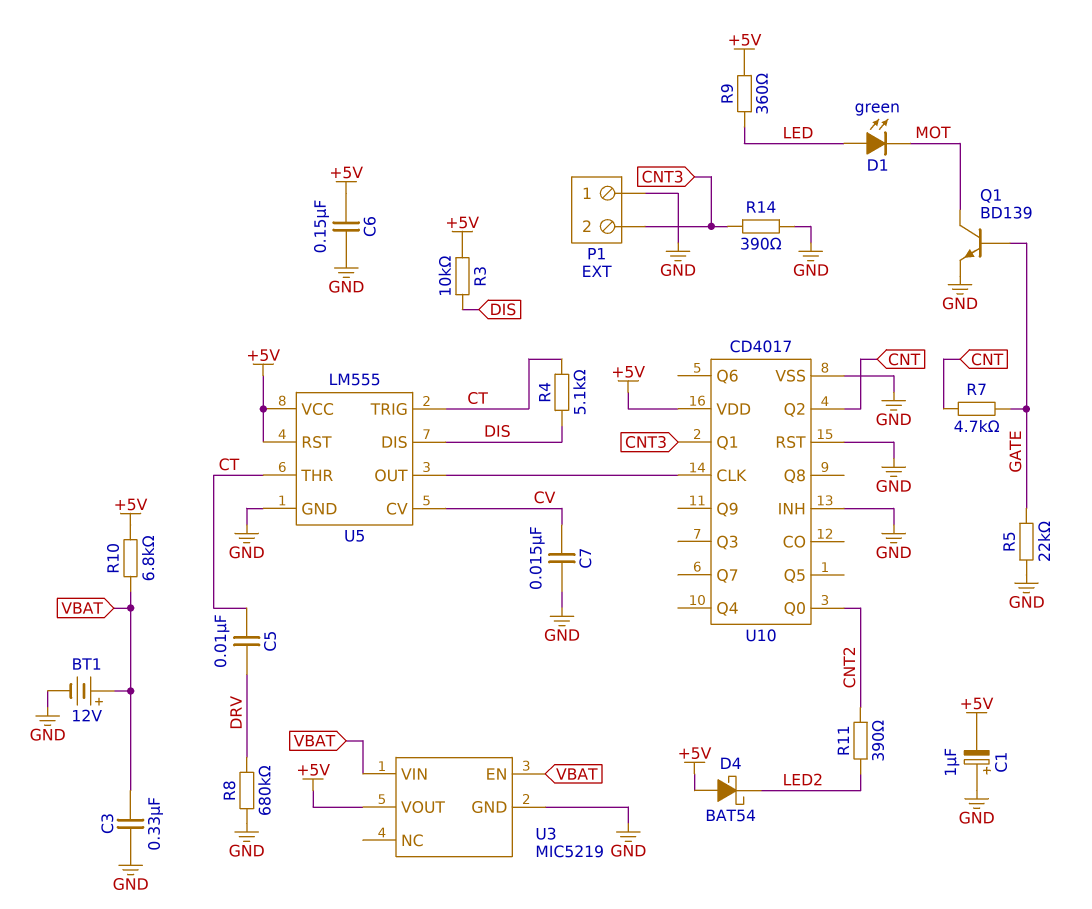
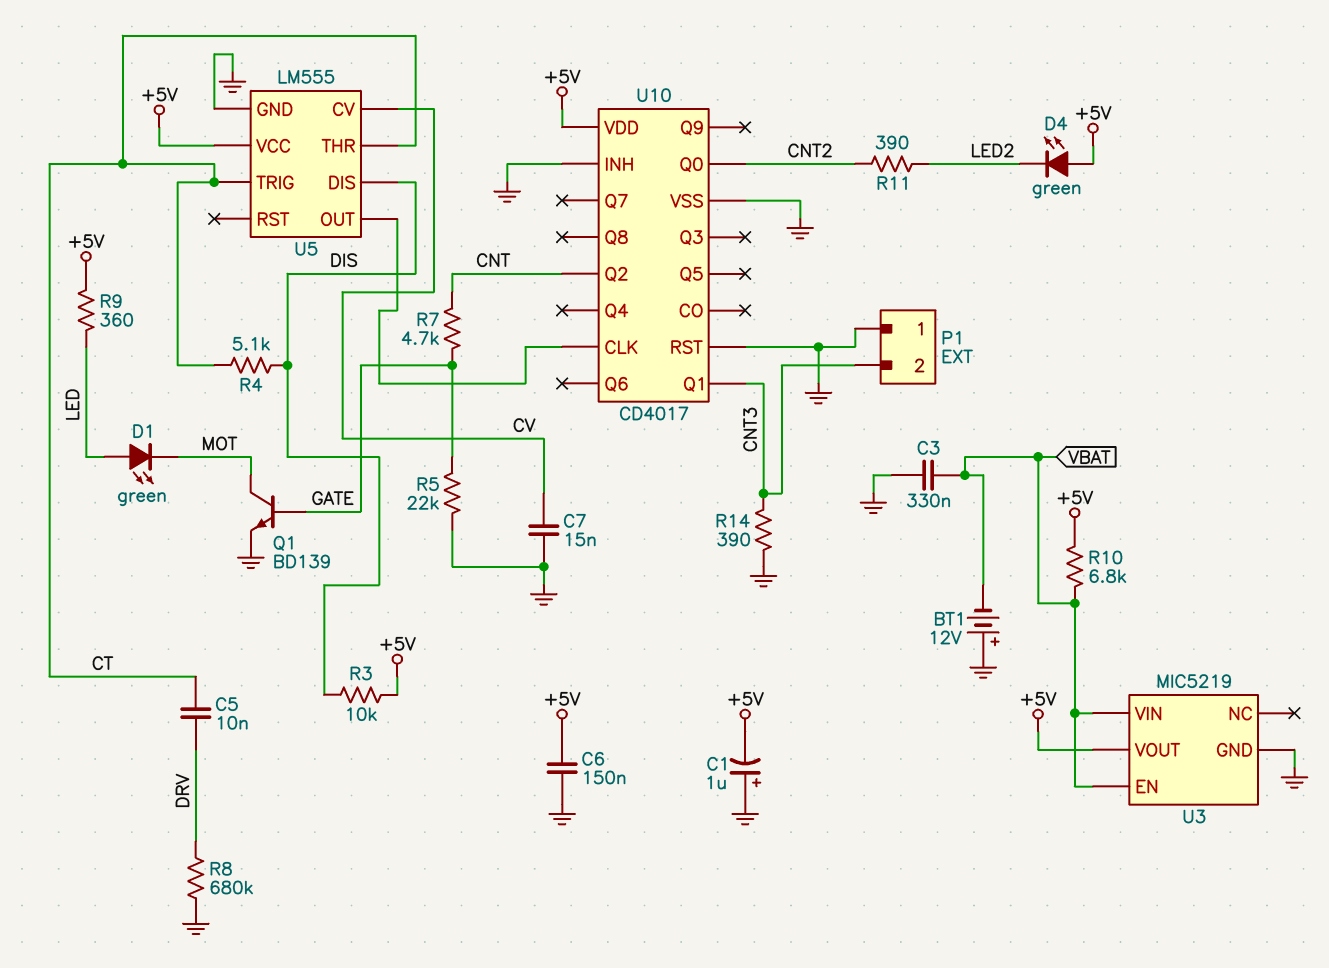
BT1: 12V (plus VBAT, minus GND) -> 12V (plus GND, minus VBAT)
D4: schottky BAT54 (A +5V, K LED2) -> LED green (A +5V, K LED2)
U5 pin RST: +5V -> none

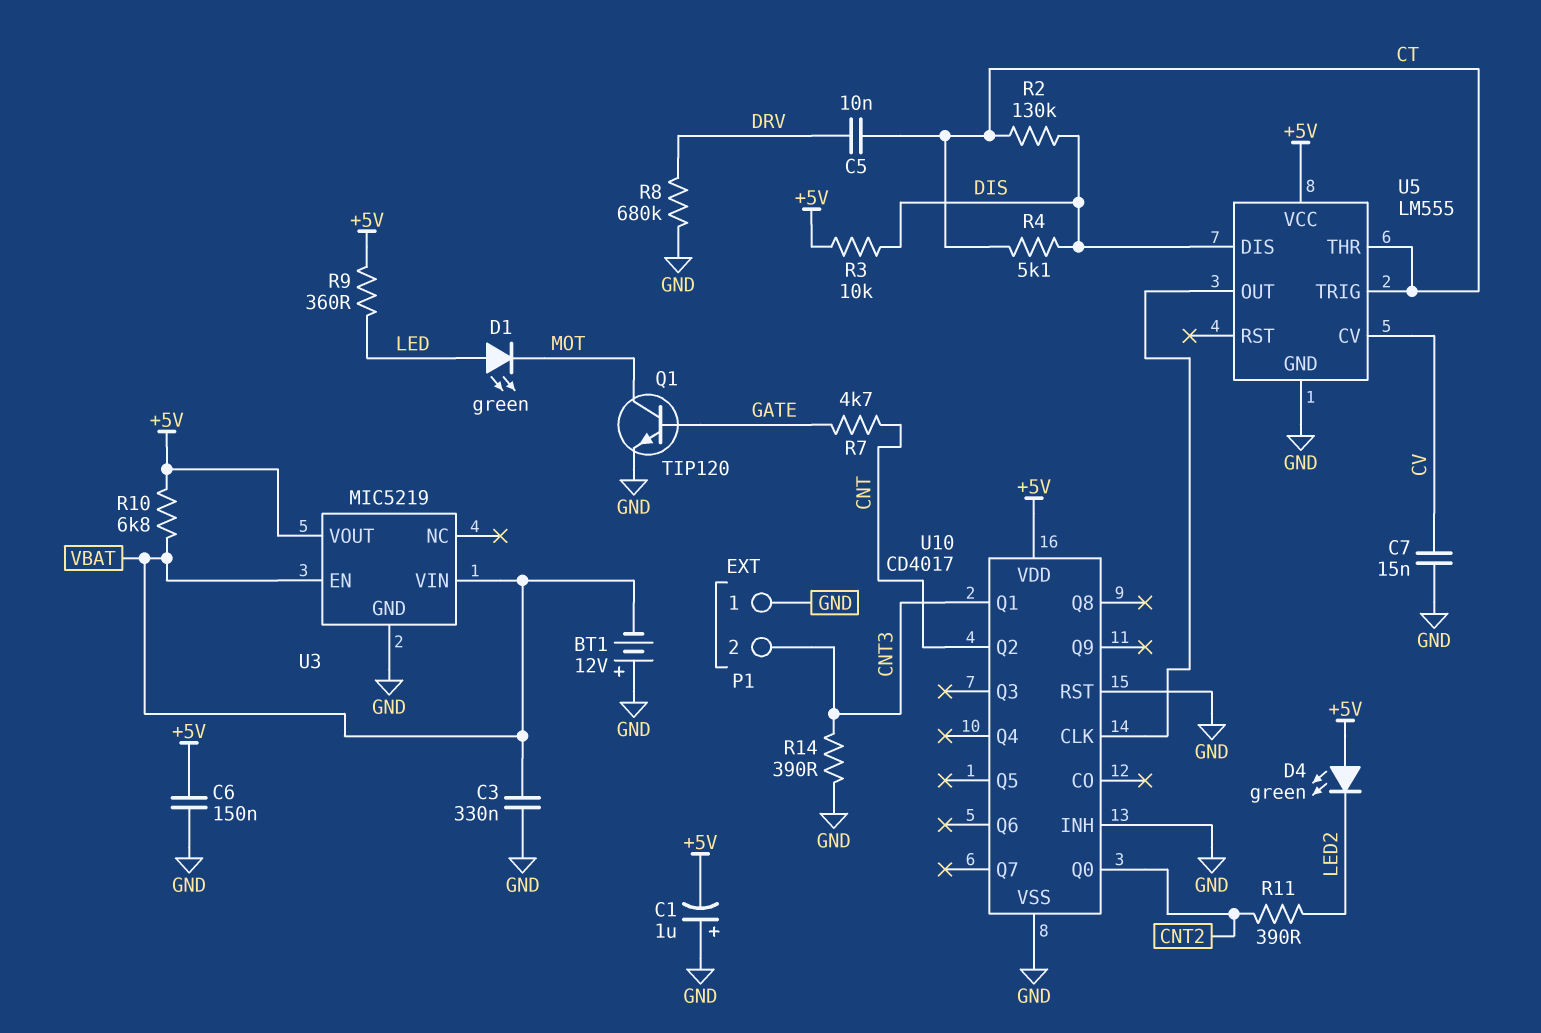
Q1: NPN BD139 (B GATE, C MOT, E GND) -> NPN TIP120 (B GATE, C MOT, E GND)
R2: none -> 130k (CT, DIS)
R5: 22k (GATE, GND) -> none

